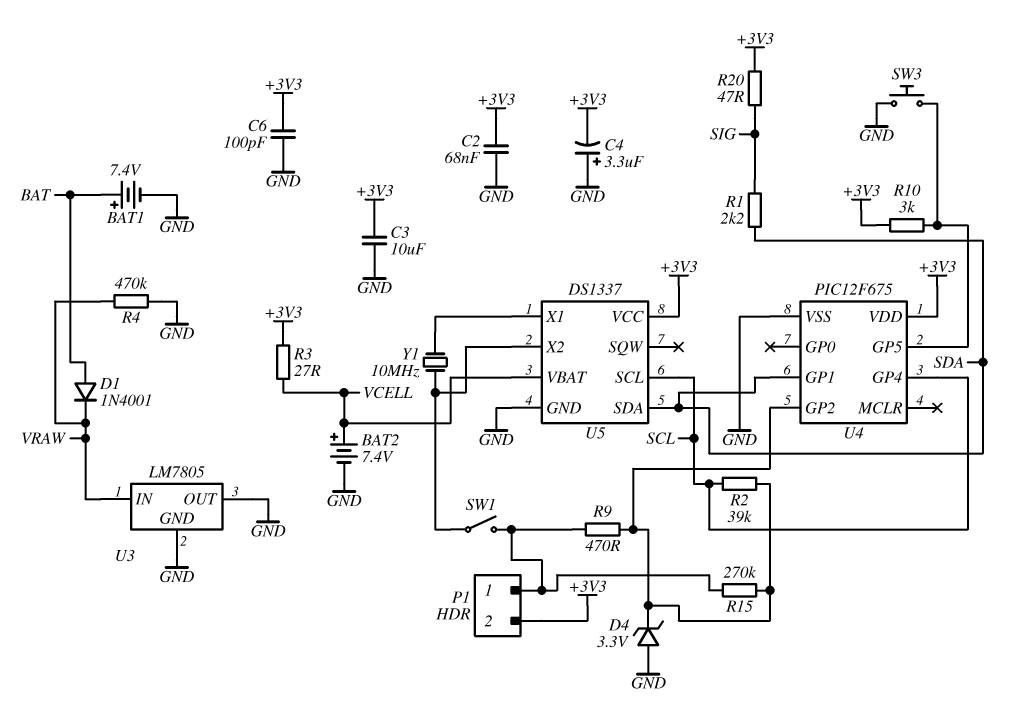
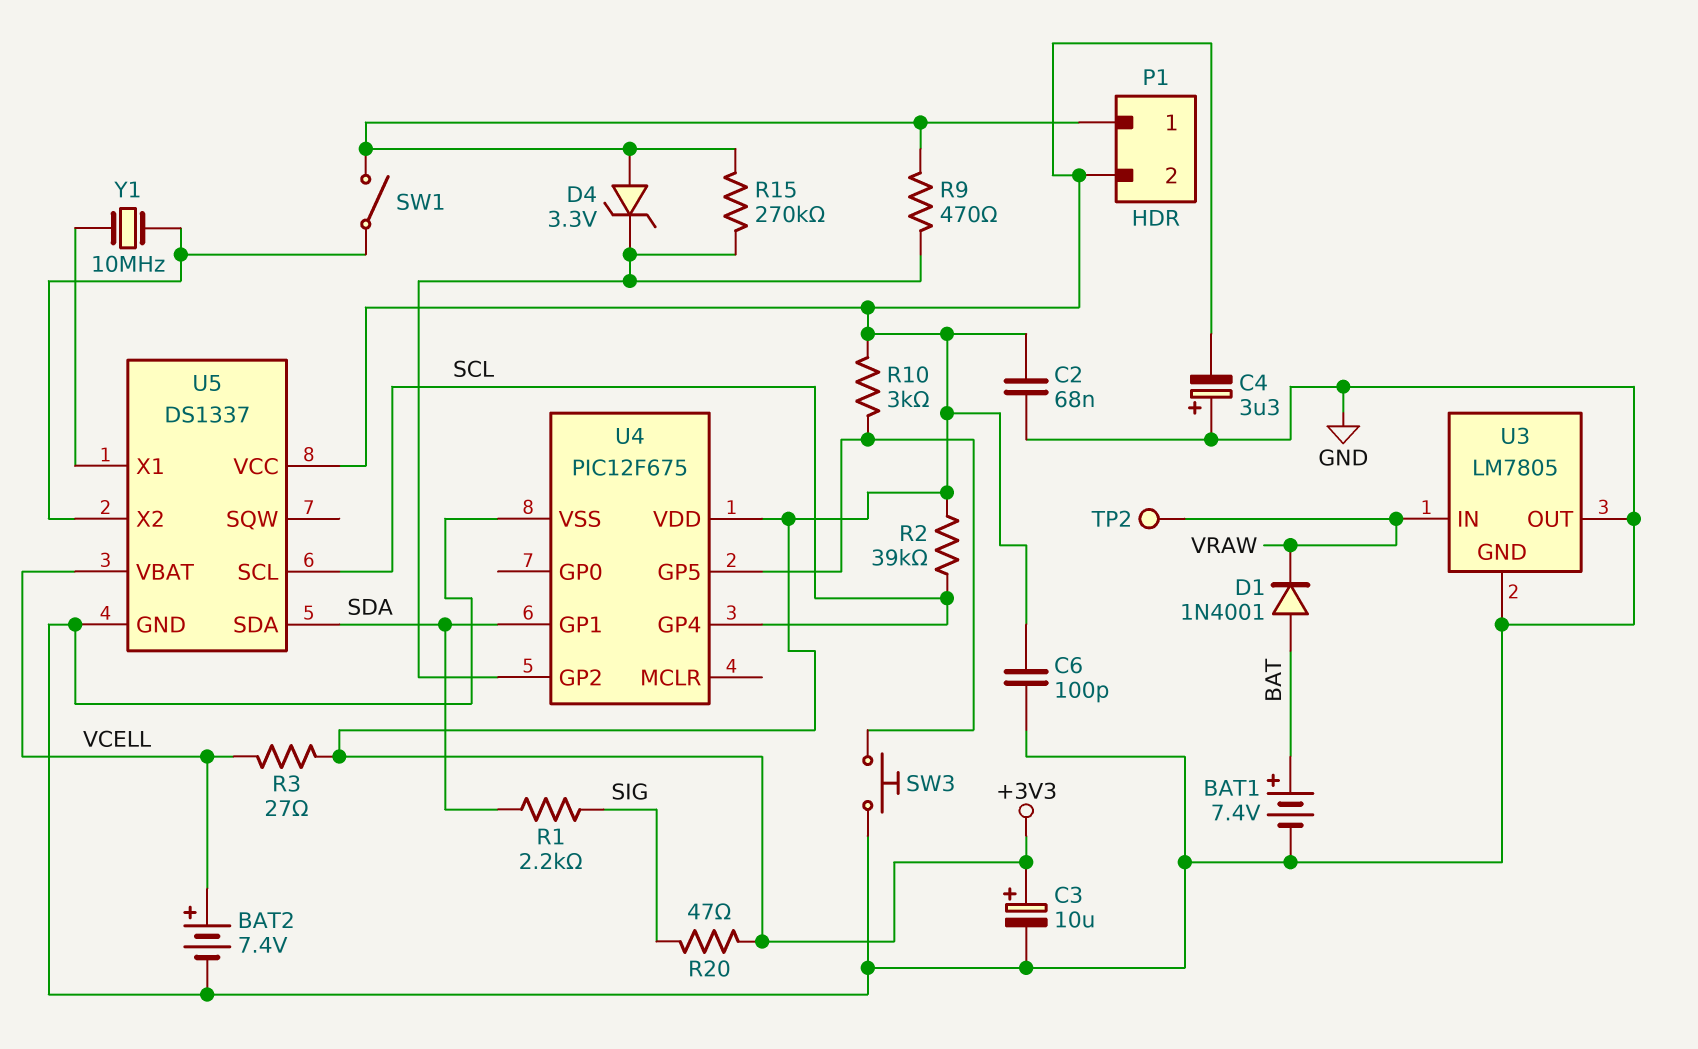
C3: 10uF (+3V3, GND) -> 10uF (plus +3V3, minus GND)
D4: zener 3.3V (A GND, K U4/GP2) -> zener 3.3V (A P1/1, K U4/GP2)
R2: 39k (SCL, U4/GP2) -> 39k (+3V3, SCL)
R4: 470k (GND, VRAW) -> none
TP2: none -> test point (VRAW)

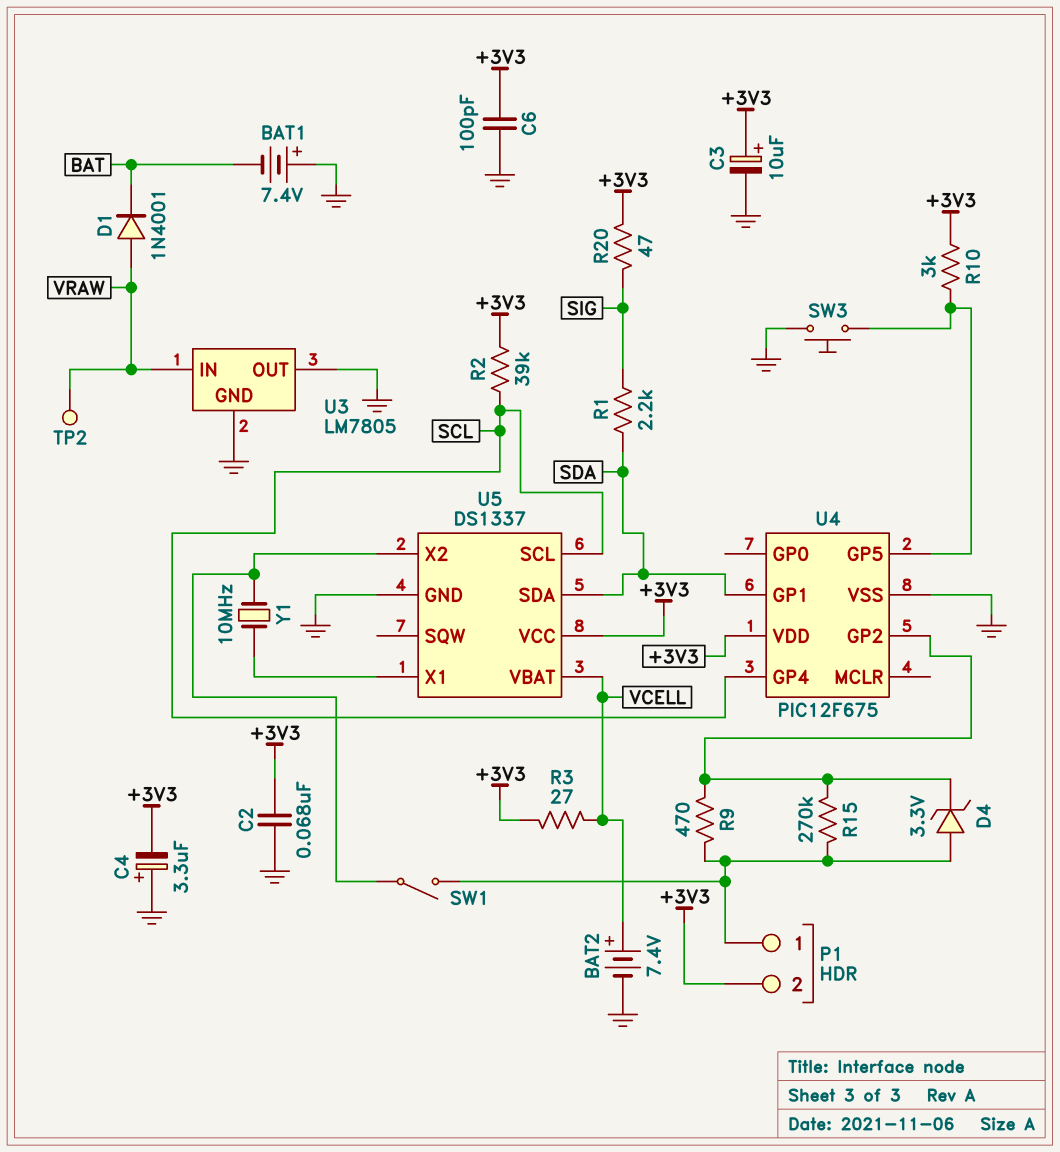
BAT1: 7.4V (plus BAT, minus GND) -> 7.4V (plus GND, minus BAT)
D1: diode 1N4001 (A BAT, K VRAW) -> diode 1N4001 (A VRAW, K BAT)

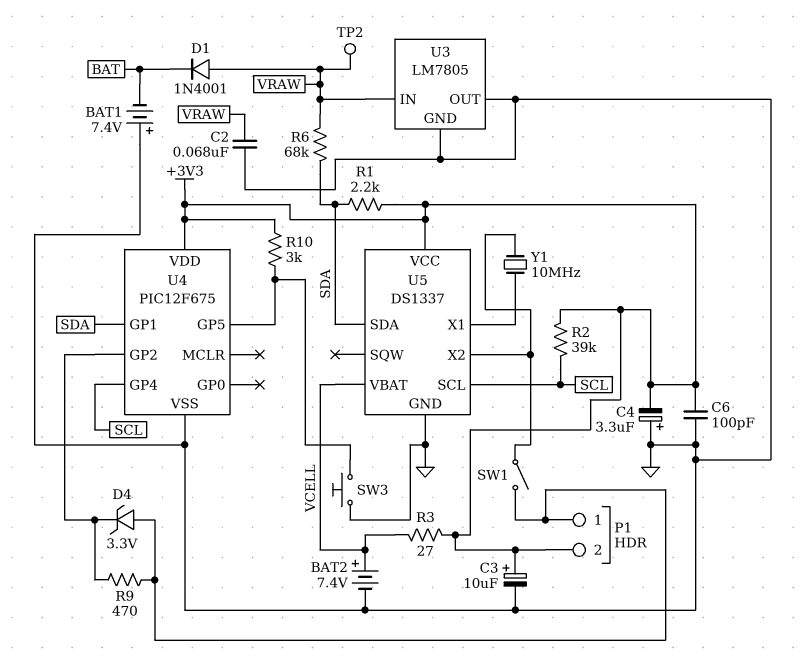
C2: 68nF (+3V3, GND) -> 68nF (GND, VRAW)
R1: 2.2k (SDA, SIG) -> 2.2k (+3V3, SDA)
R6: none -> 68k (SDA, VRAW)
R15: 270k (P1/1, U4/GP2) -> none
R20: 47 (+3V3, SIG) -> none

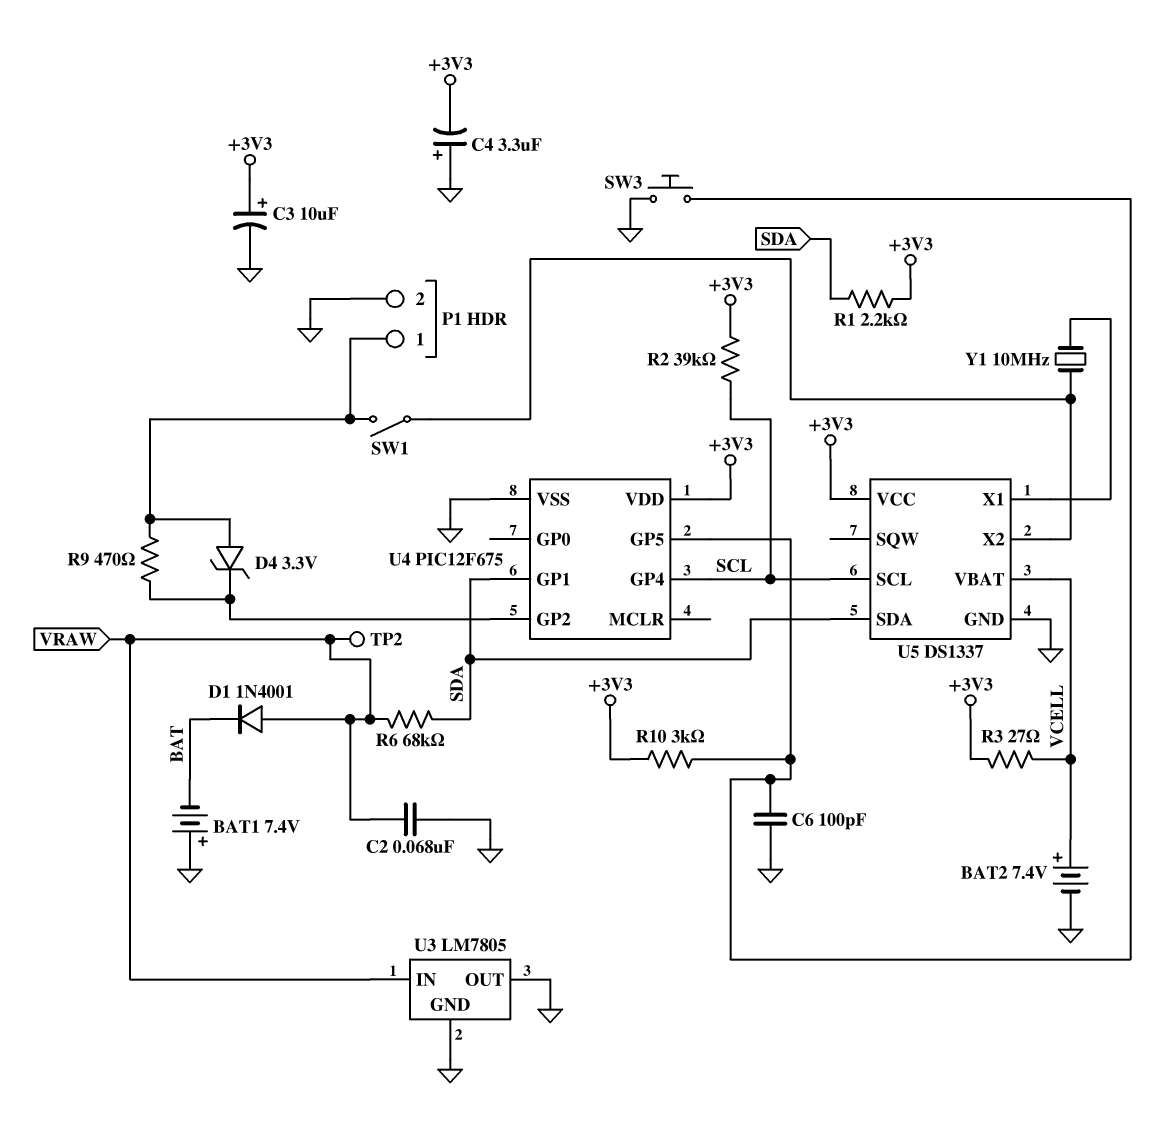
C6: 100pF (+3V3, GND) -> 100pF (GND, U4/GP5)
P1 pin 2: +3V3 -> GND

